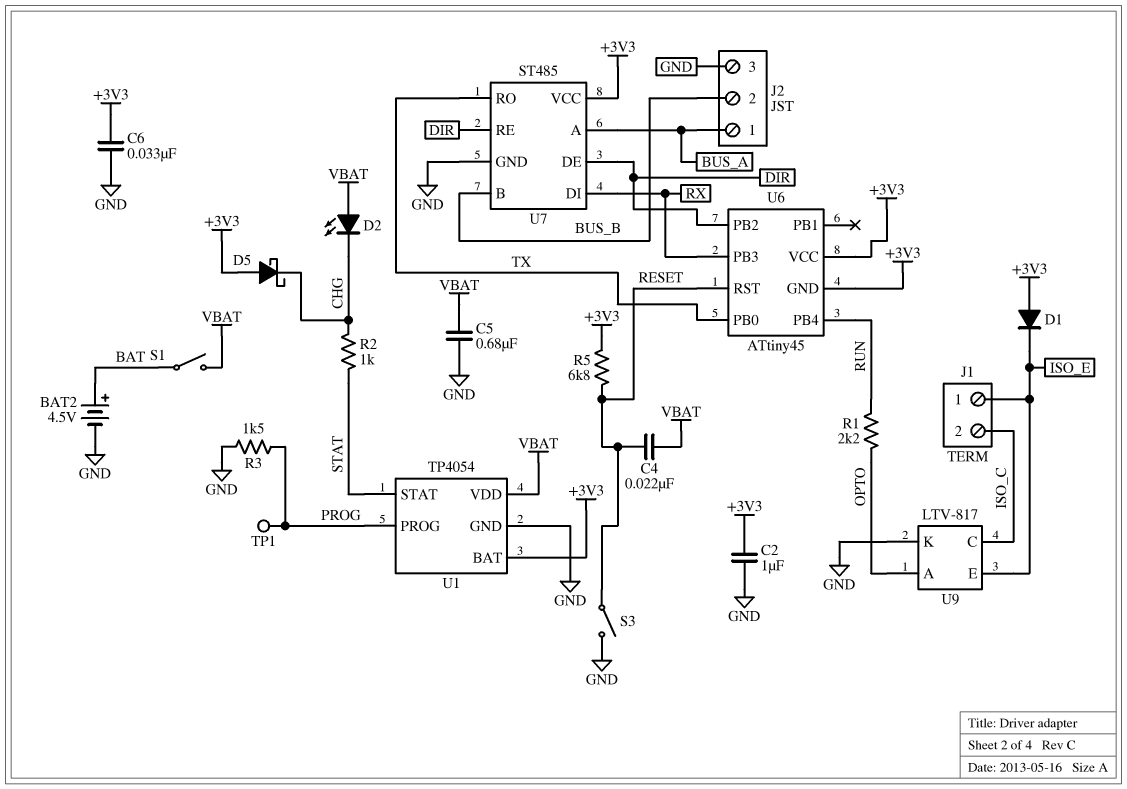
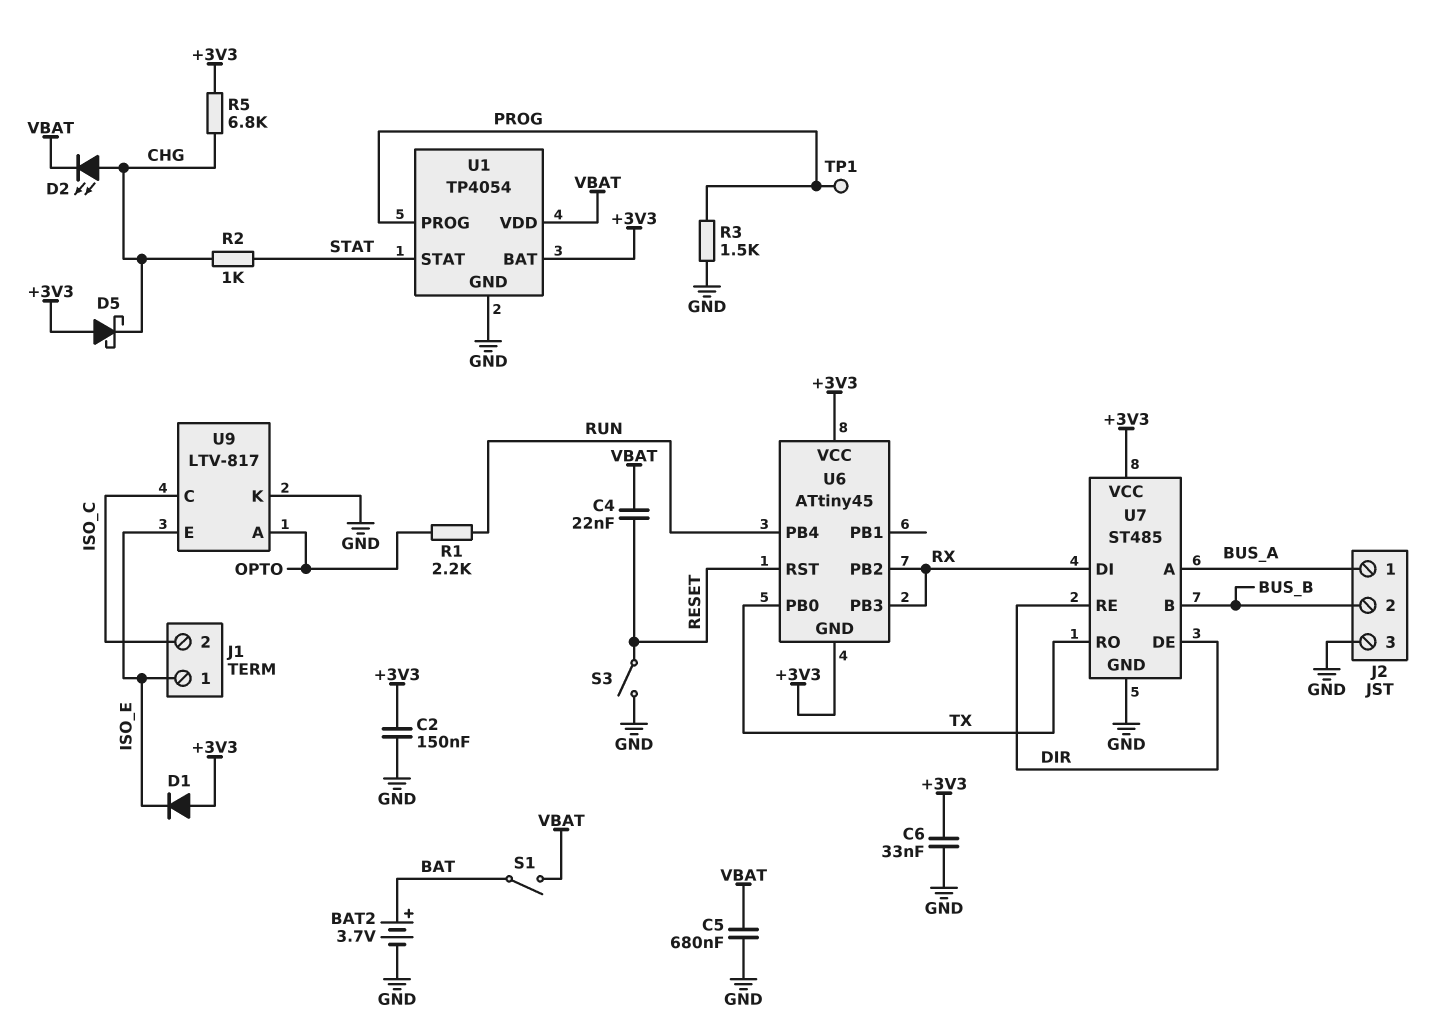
BAT2: 4.5V (plus BAT, minus GND) -> 3.7V (plus BAT, minus GND)
C2: 1uF (+3V3, GND) -> 150nF (+3V3, GND)
D2: LED (A VBAT, K CHG) -> LED (A CHG, K VBAT)
R5: 6.8k (+3V3, RESET) -> 6.8k (+3V3, CHG)
U6 pin PB2: DIR -> RX

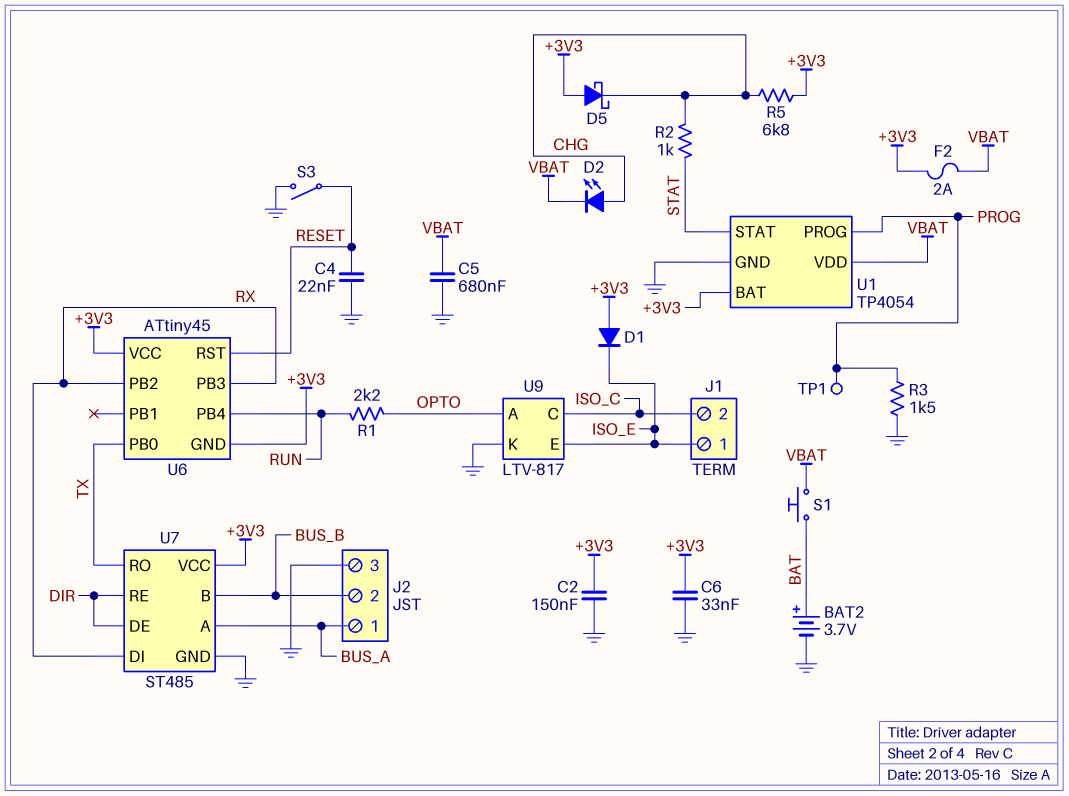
C4: 22nF (RESET, VBAT) -> 22nF (GND, RESET)
F2: none -> 2A (+3V3, VBAT)
S1: switch (BAT, VBAT) -> button (BAT, VBAT)

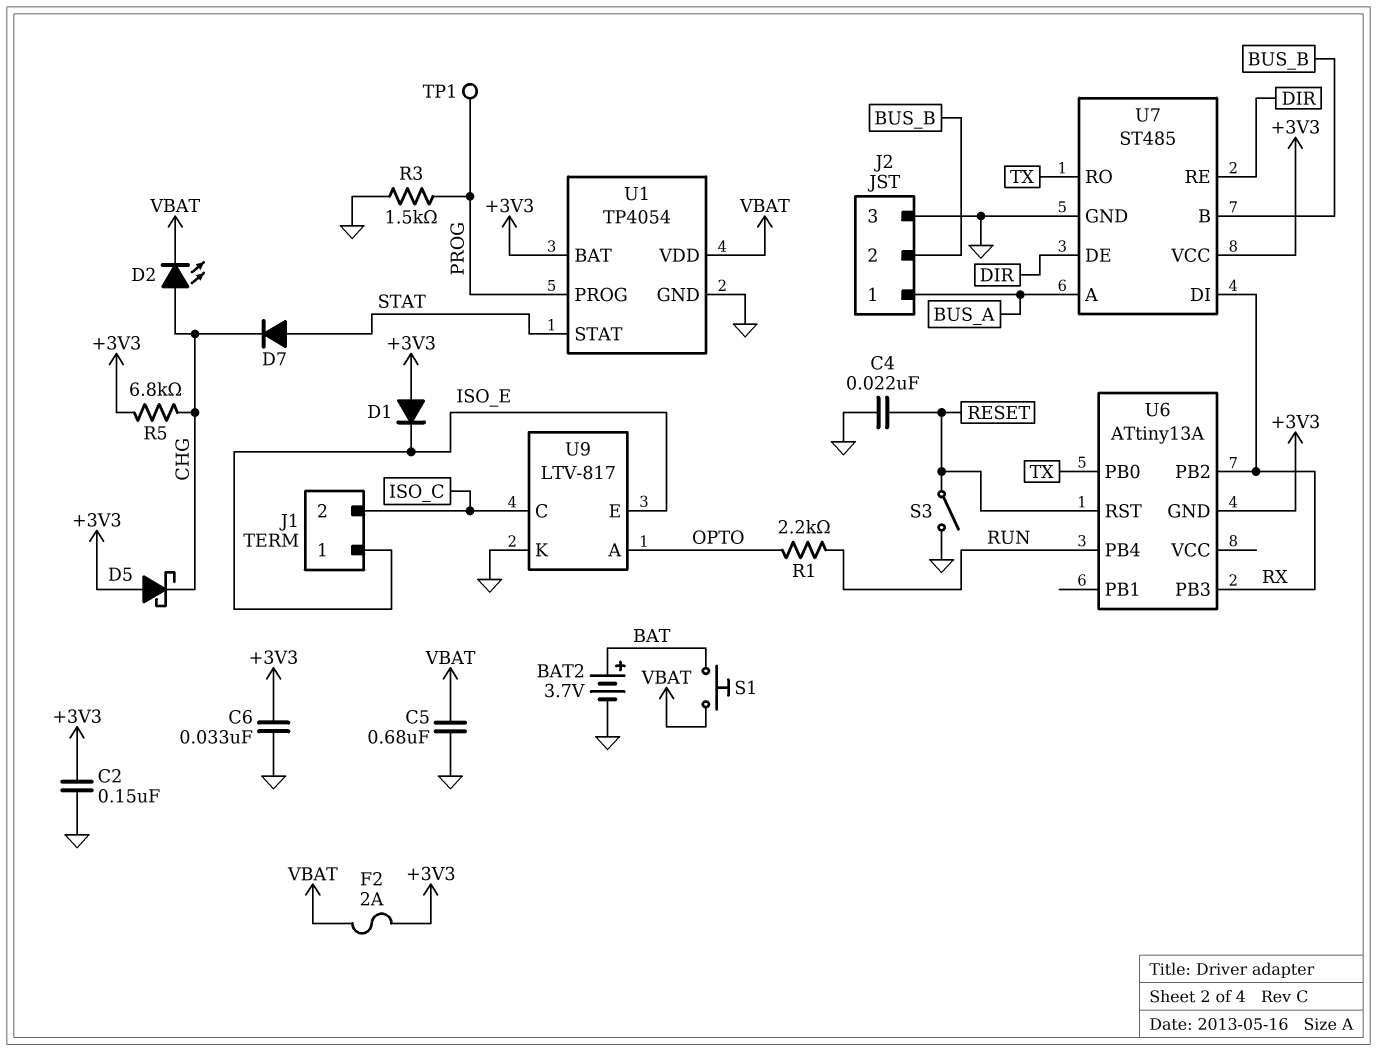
D7: none -> diode (A STAT, K CHG)
R2: 1k (CHG, STAT) -> none
U6: ATtiny45 -> ATtiny13A
U6 pin VCC: +3V3 -> none

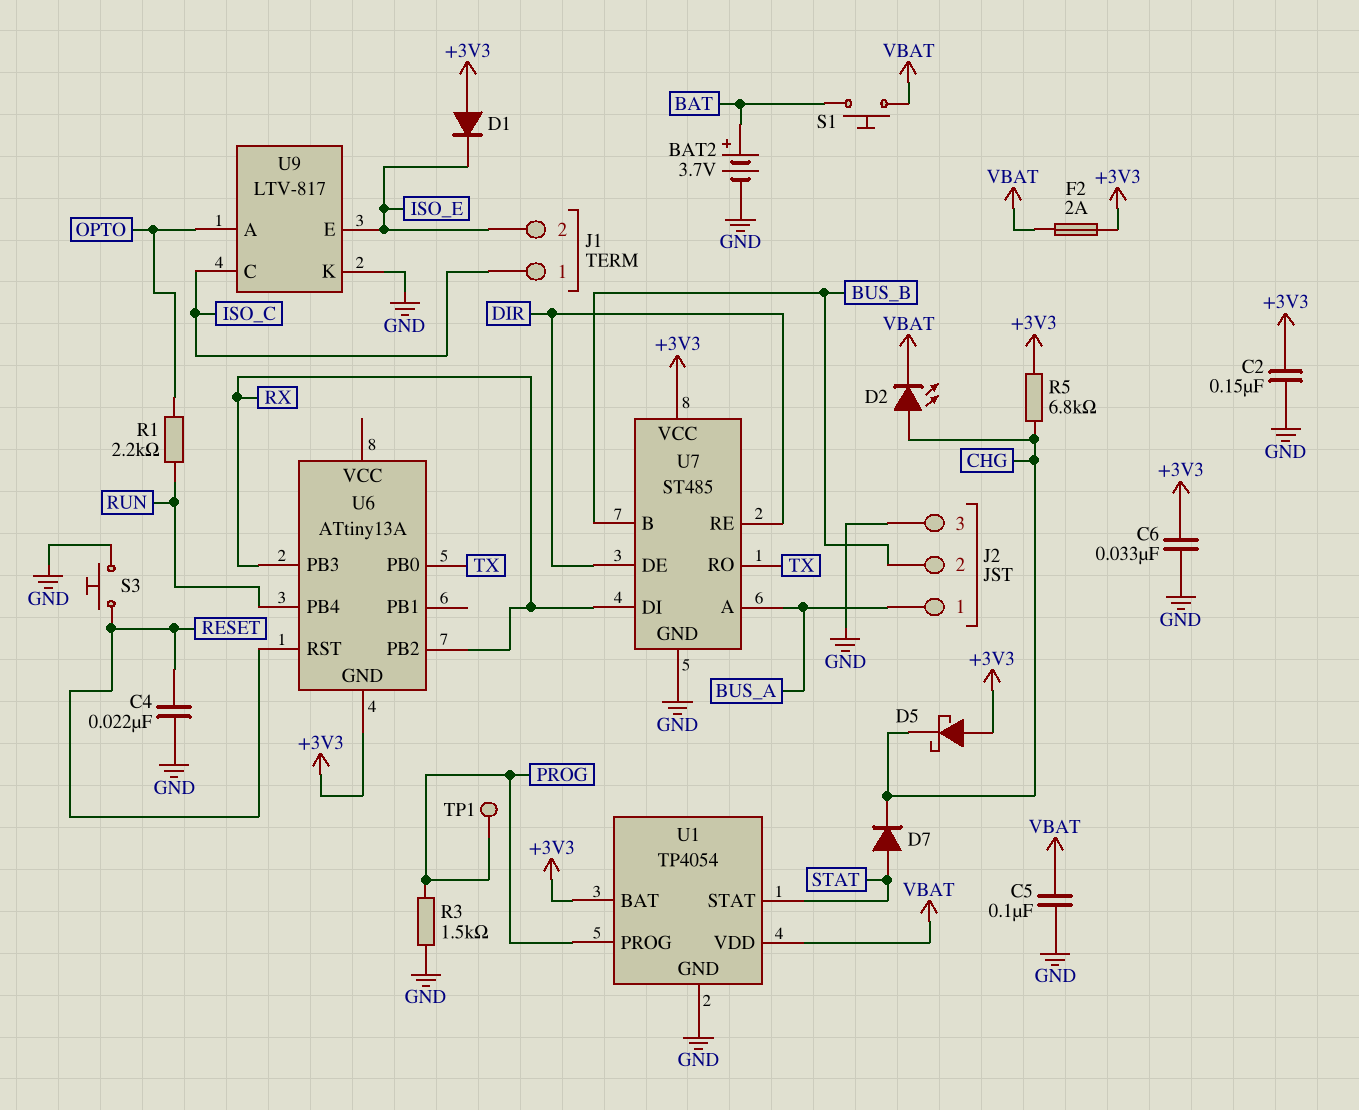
C5: 680nF (GND, VBAT) -> 100nF (GND, VBAT)
J1 pin 1: ISO_E -> ISO_C
J1 pin 2: ISO_C -> ISO_E
S3: switch (GND, RESET) -> button (GND, RESET)

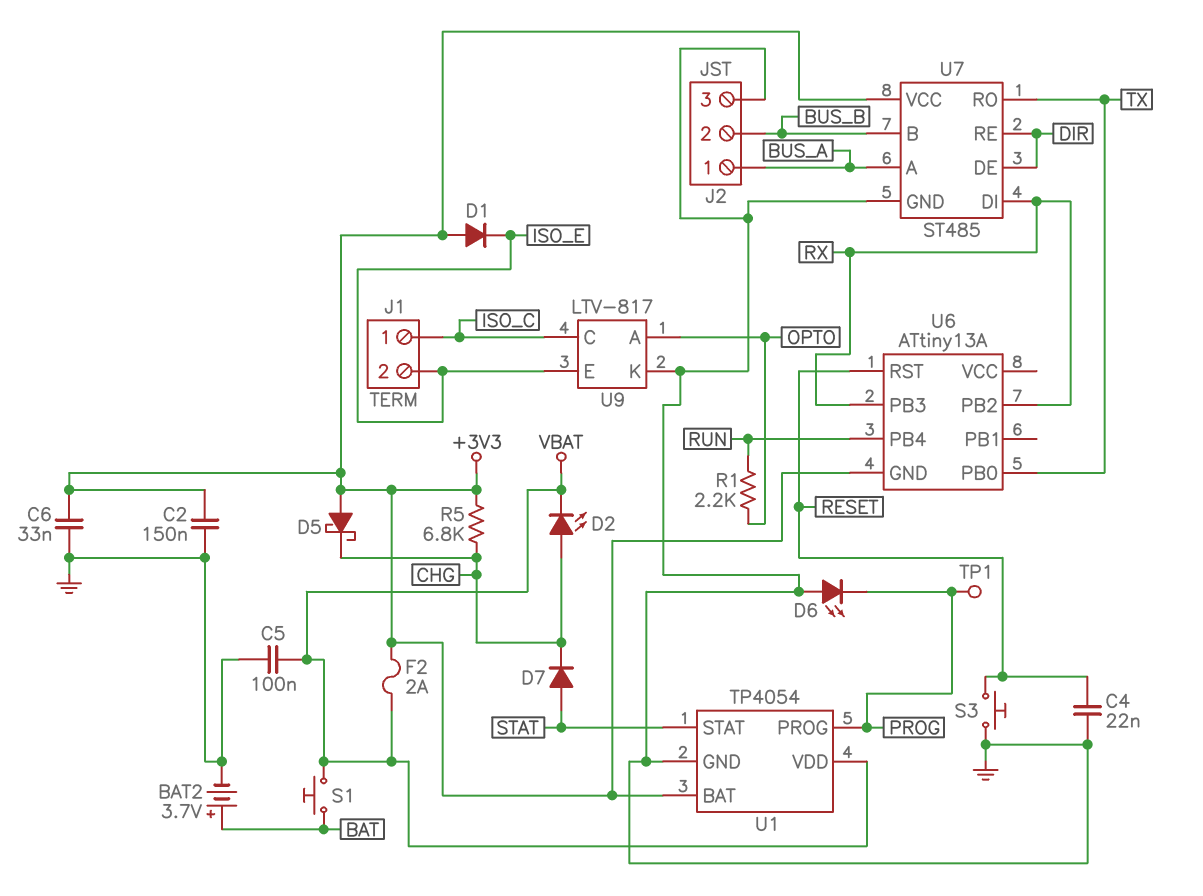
D6: none -> LED (A GND, K PROG)
R3: 1.5k (GND, PROG) -> none

